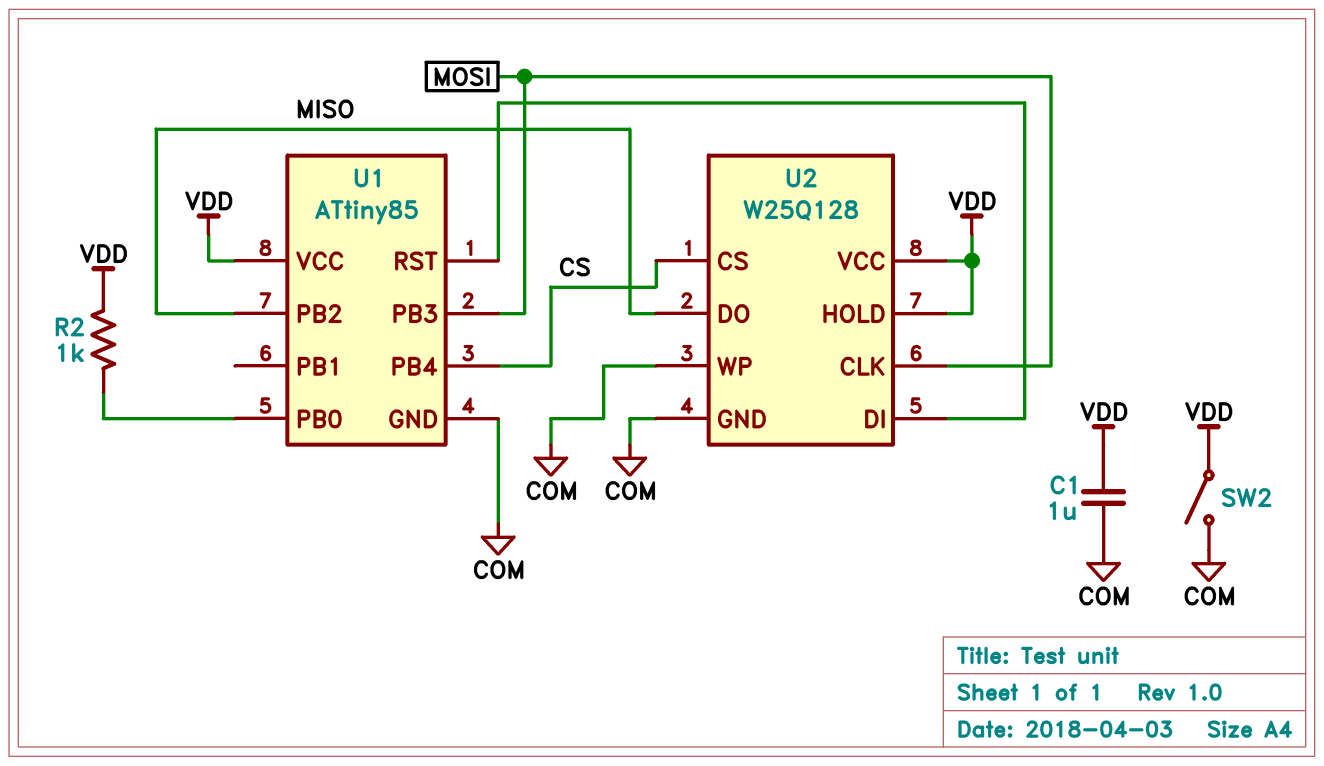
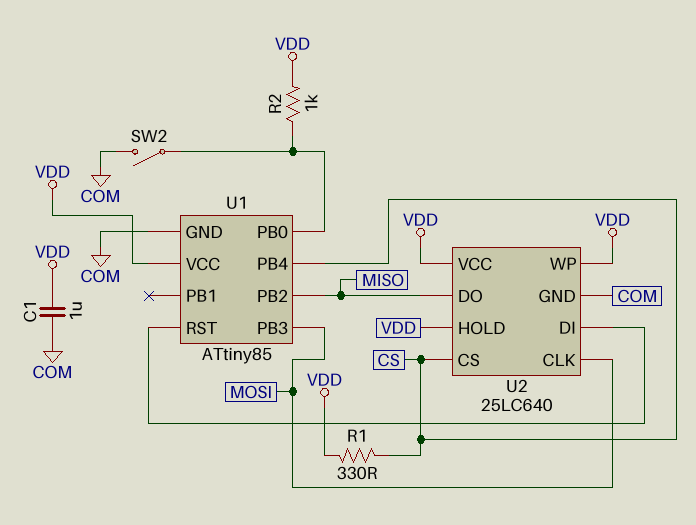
R1: none -> 330 (CS, VDD)
SW2: switch (COM, VDD) -> switch (COM, U1/PB0)
U2: W25Q128 -> 25LC640
U2 pin WP: COM -> VDD

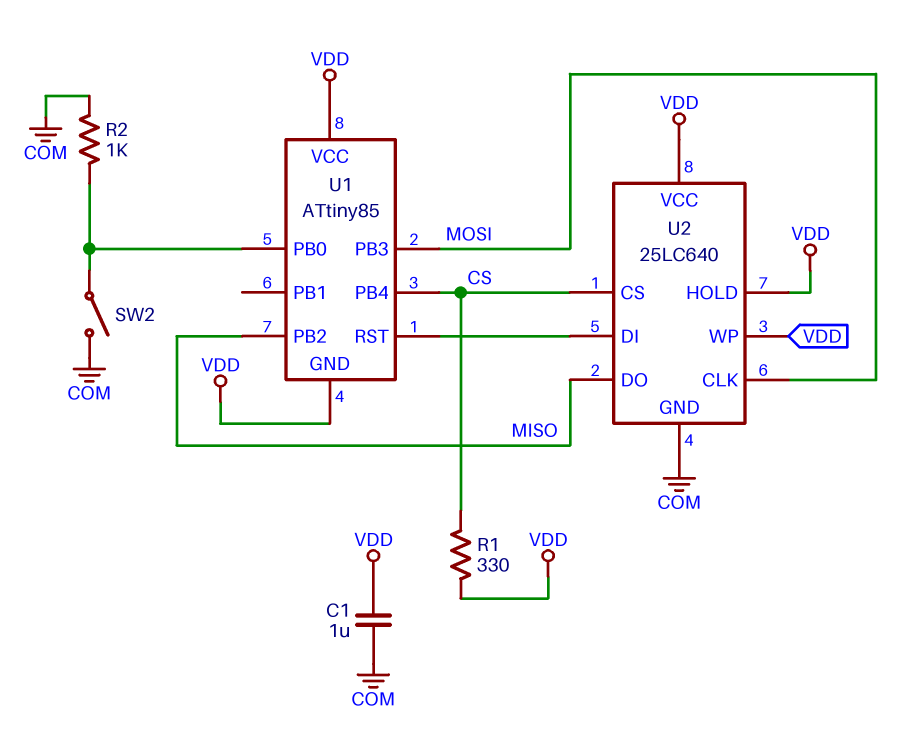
R2: 1k (U1/PB0, VDD) -> 1k (COM, U1/PB0)
U1 pin GND: COM -> VDD

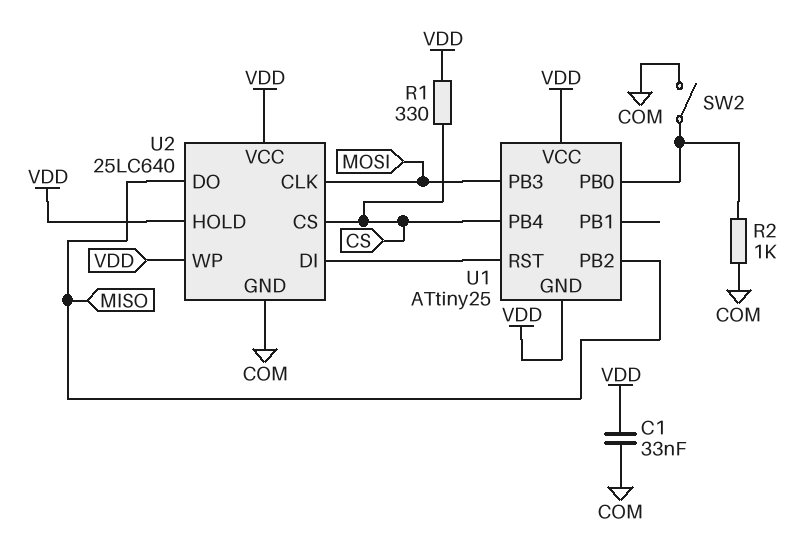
C1: 1uF (COM, VDD) -> 33nF (COM, VDD)
U1: ATtiny85 -> ATtiny25

